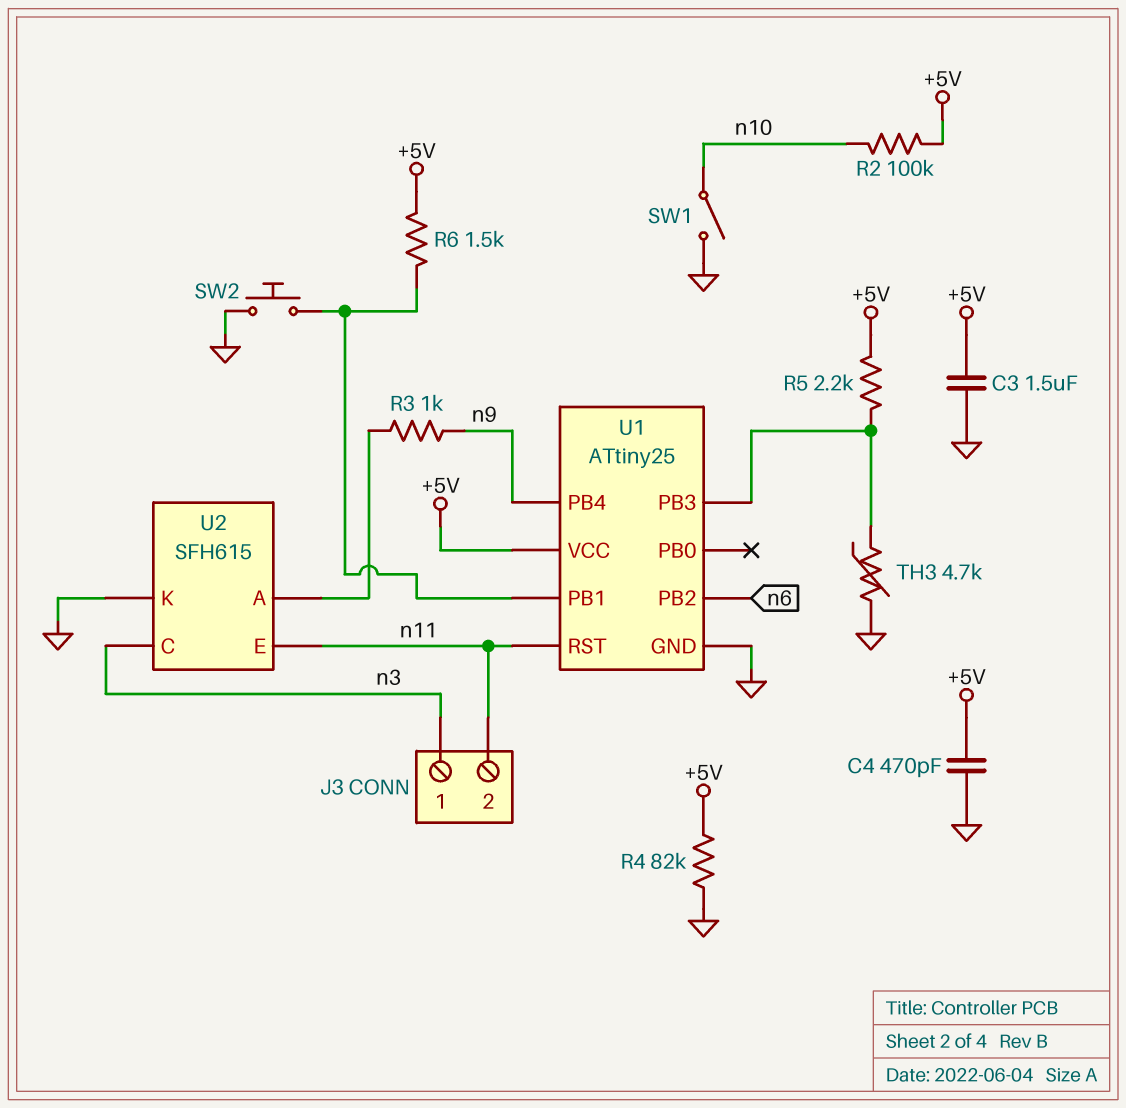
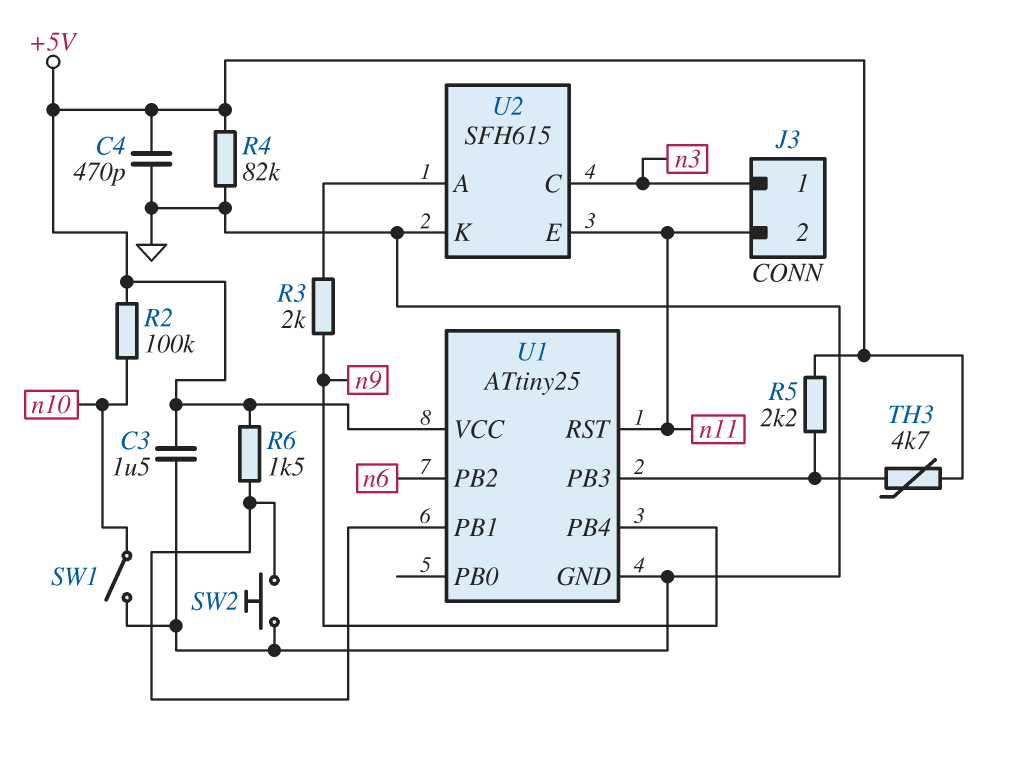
R3: 1k (U2/A, n9) -> 2k (U2/A, n9)
TH3: 4.7k (GND, U1/PB3) -> 4.7k (+5V, U1/PB3)

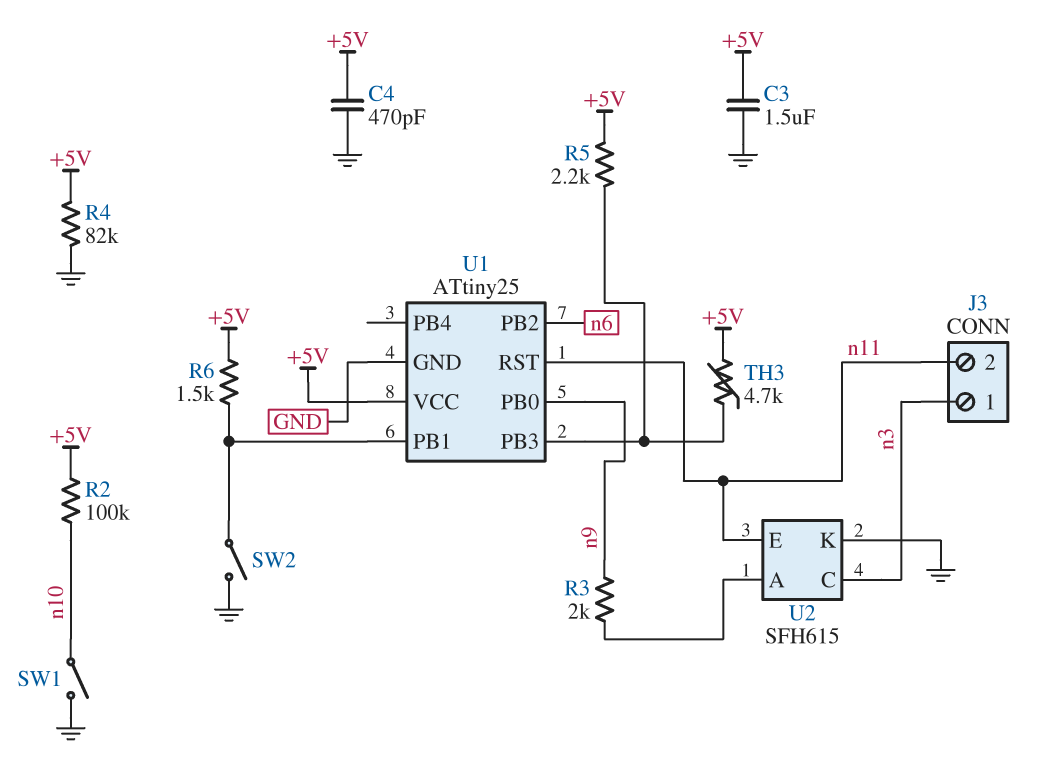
SW2: button (GND, U1/PB1) -> switch (GND, U1/PB1)
U1 pin PB0: none -> n9
U1 pin PB4: n9 -> none

